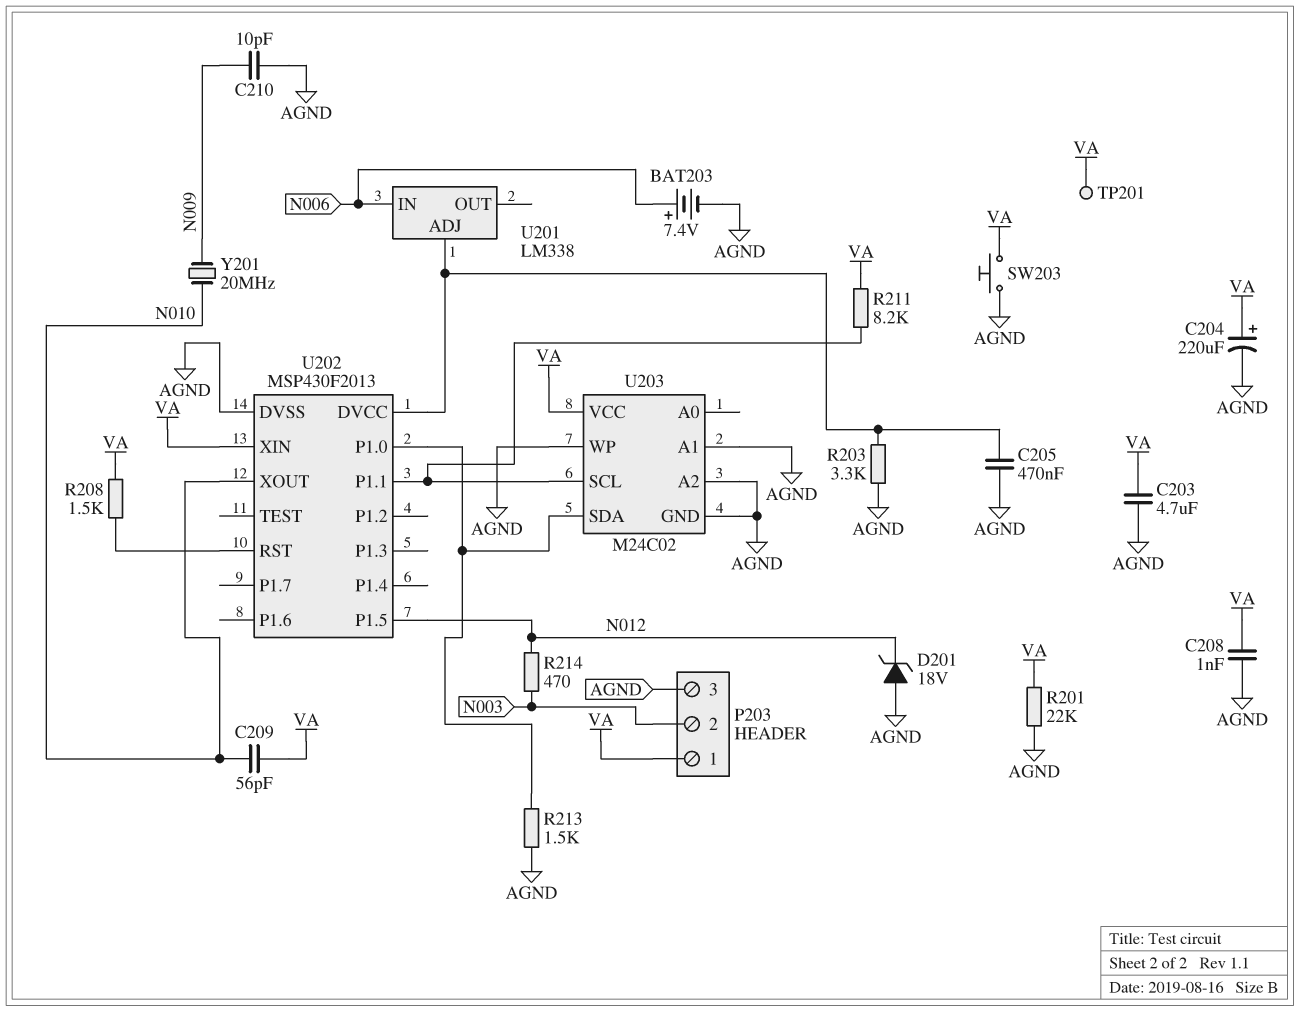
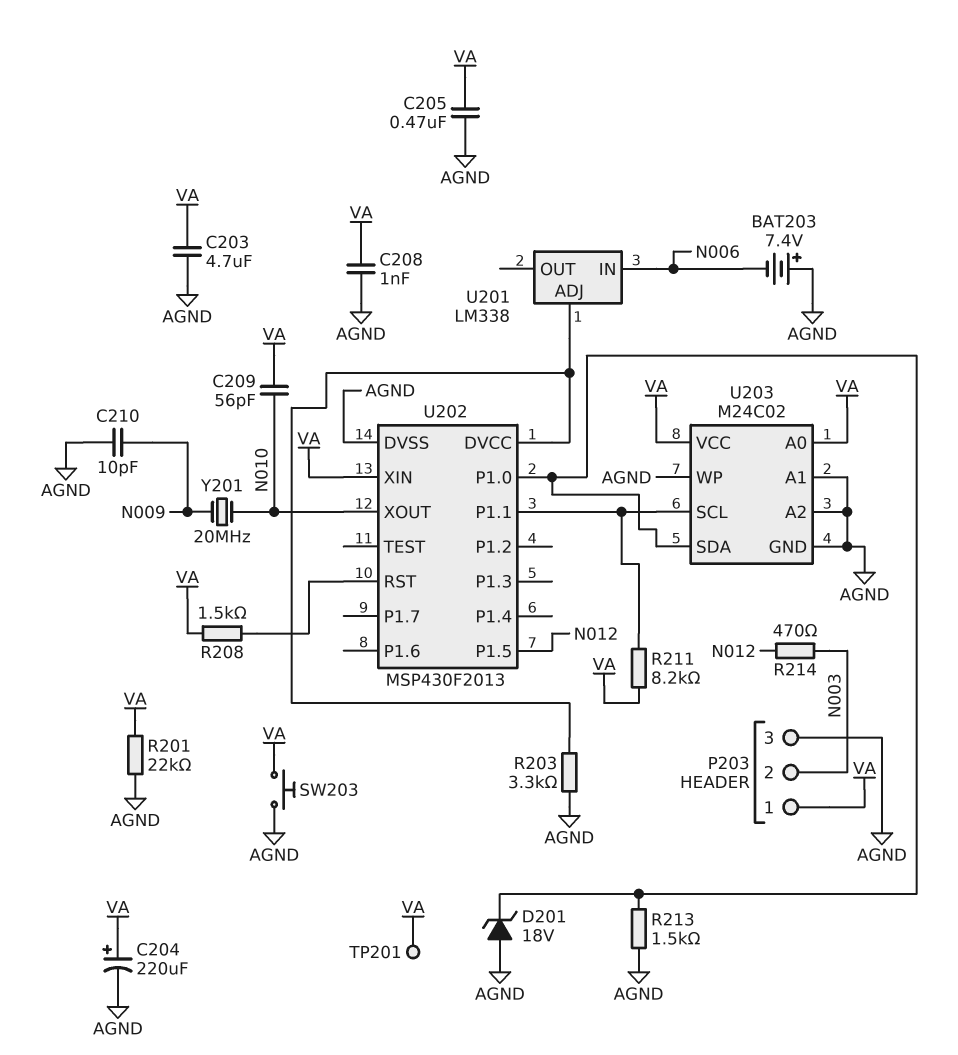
BAT203: 7.4V (plus N006, minus AGND) -> 7.4V (plus AGND, minus N006)
C205: 470nF (AGND, U201/ADJ) -> 470nF (AGND, VA)
D201: zener 18V (A AGND, K N012) -> zener 18V (A AGND, K U202/P1.0)
U203 pin A0: none -> VA

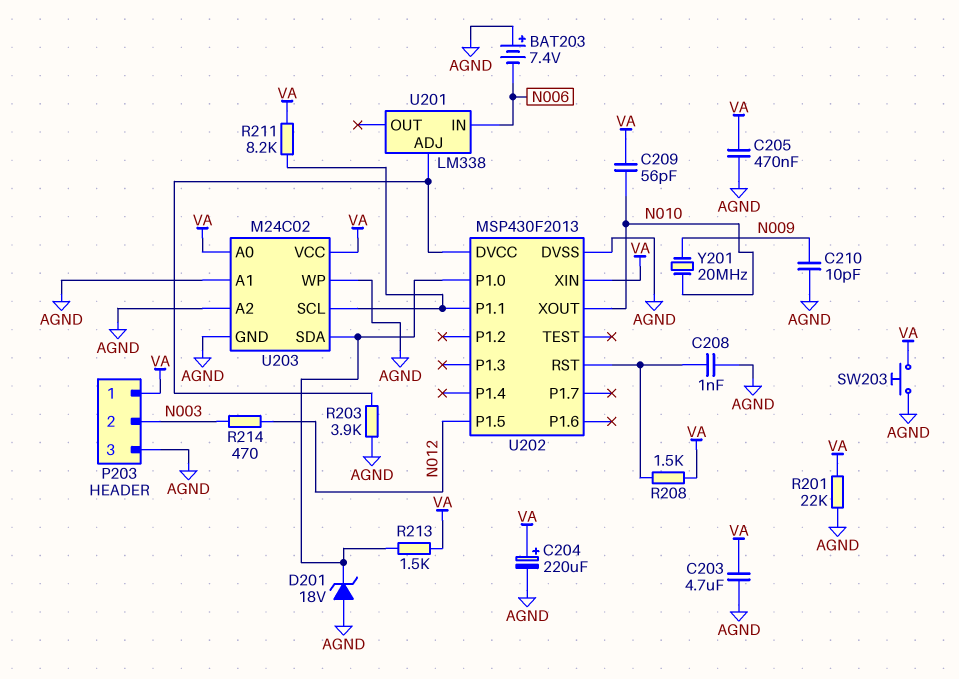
C208: 1nF (AGND, VA) -> 1nF (AGND, U202/RST)
R203: 3.3k (AGND, U201/ADJ) -> 3.9k (AGND, U201/ADJ)
R213: 1.5k (AGND, U202/P1.0) -> 1.5k (U202/P1.0, VA)
TP201: test point (VA) -> none

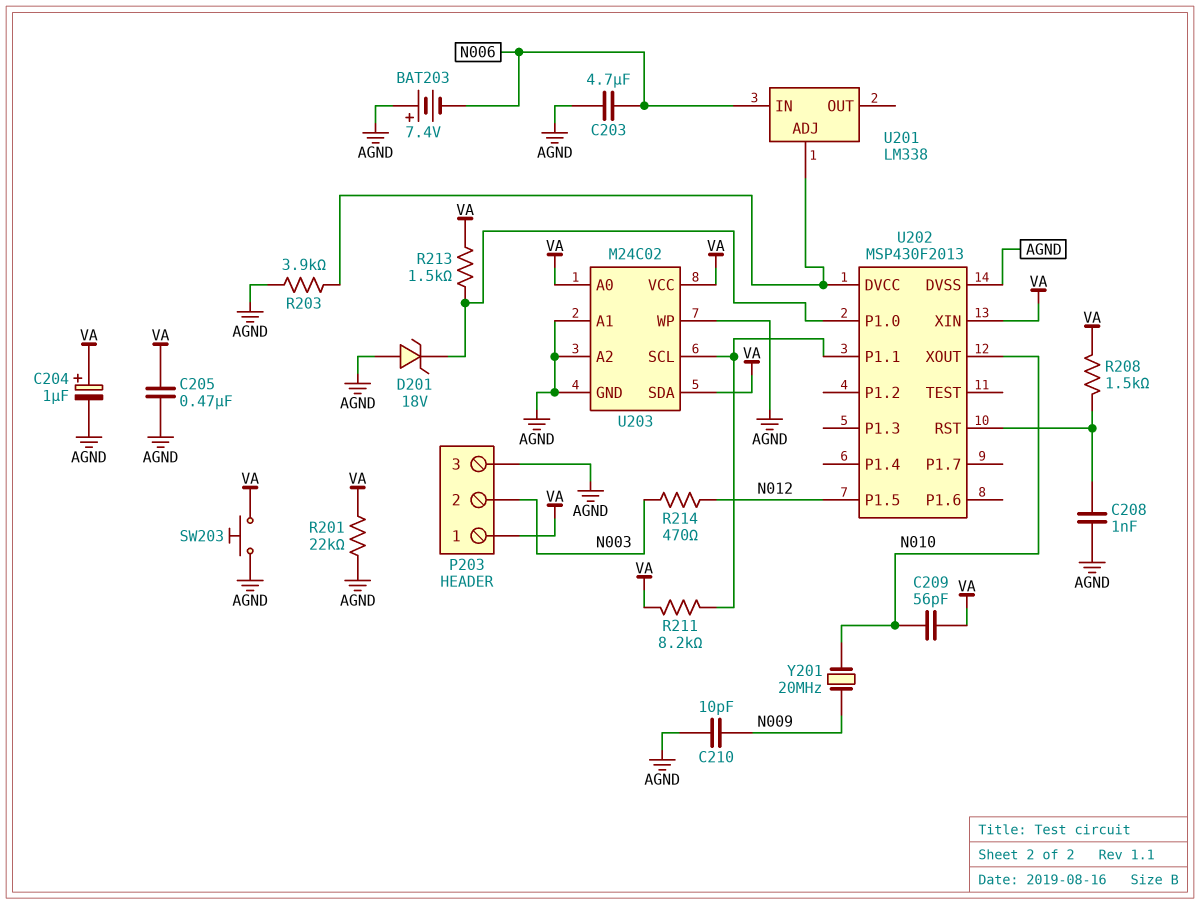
C203: 4.7uF (AGND, VA) -> 4.7uF (AGND, N006)
C204: 220uF (plus VA, minus AGND) -> 1uF (plus VA, minus AGND)
U203 pin SDA: U202/P1.0 -> VA

